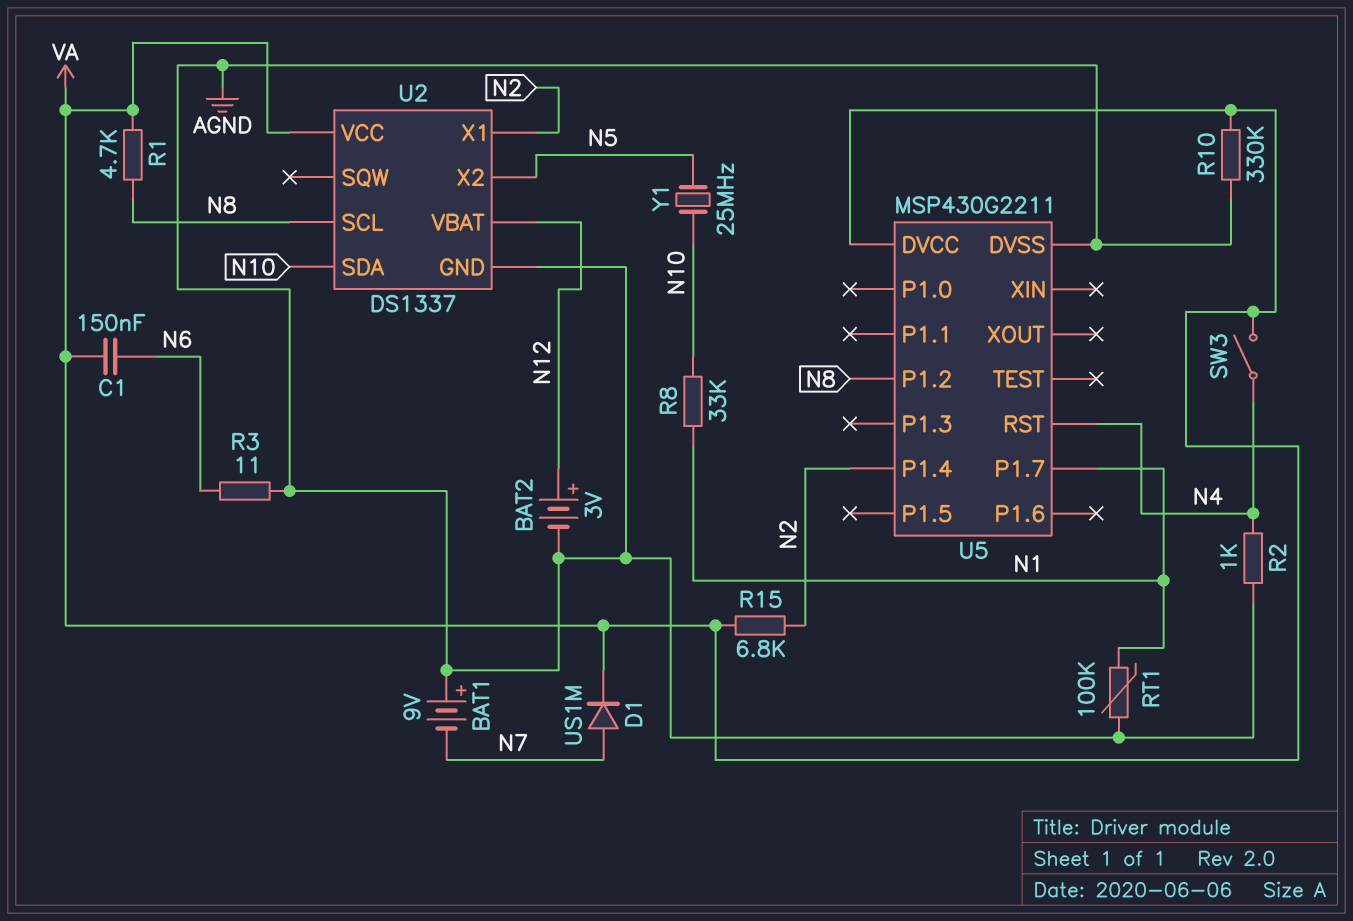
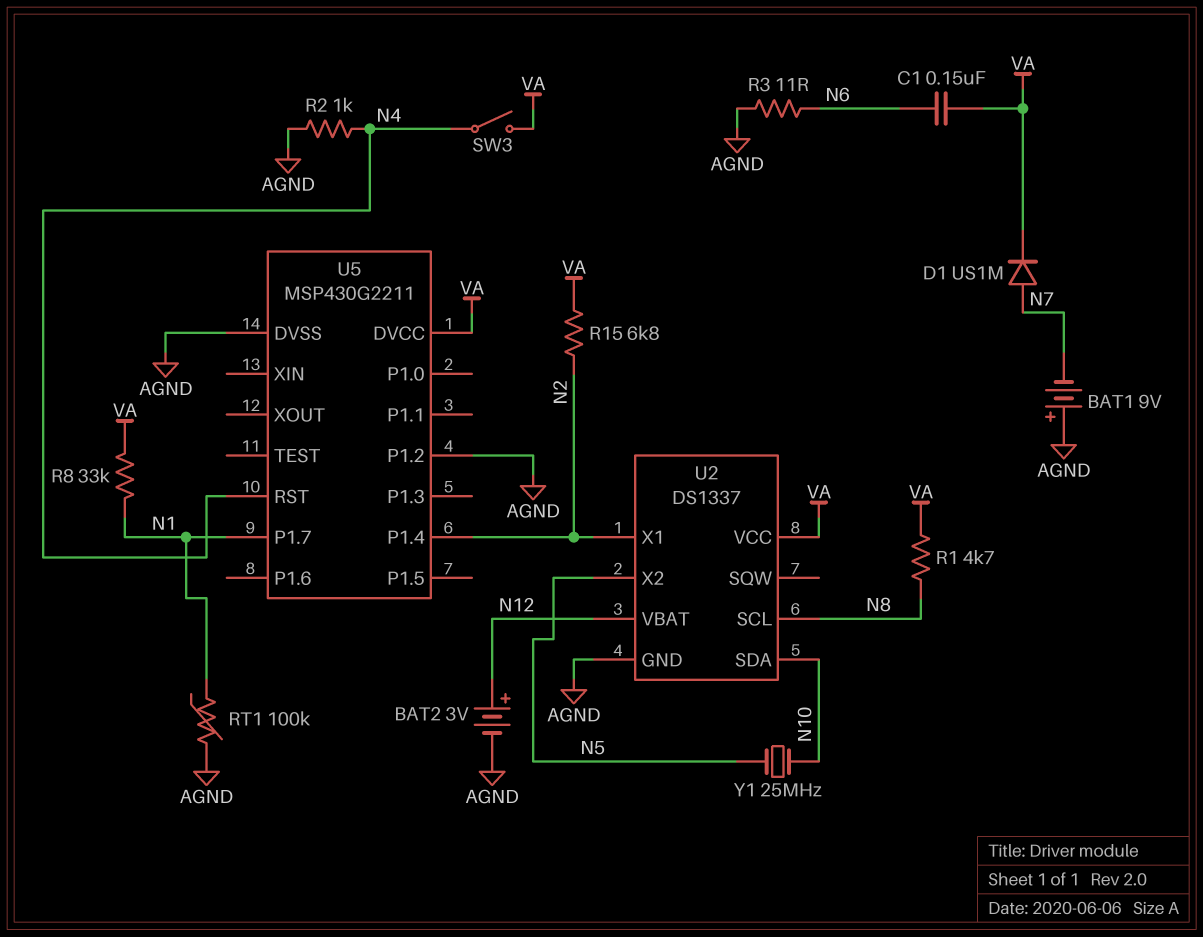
R8: 33k (N1, N10) -> 33k (N1, VA)
R10: 330k (AGND, VA) -> none
U5 pin P1.2: N8 -> AGND

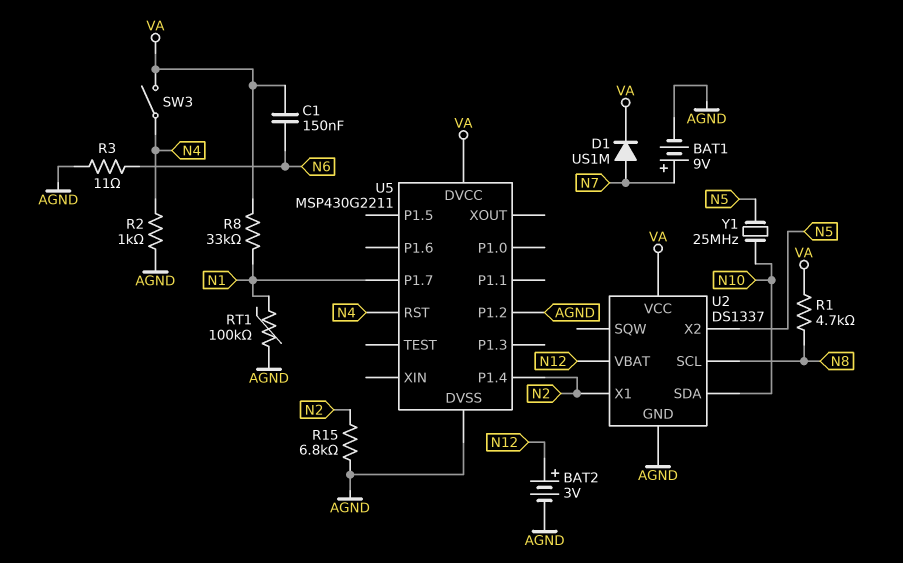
BAT1: 9V (plus AGND, minus N7) -> 9V (plus N7, minus AGND)
R15: 6.8k (N2, VA) -> 6.8k (AGND, N2)

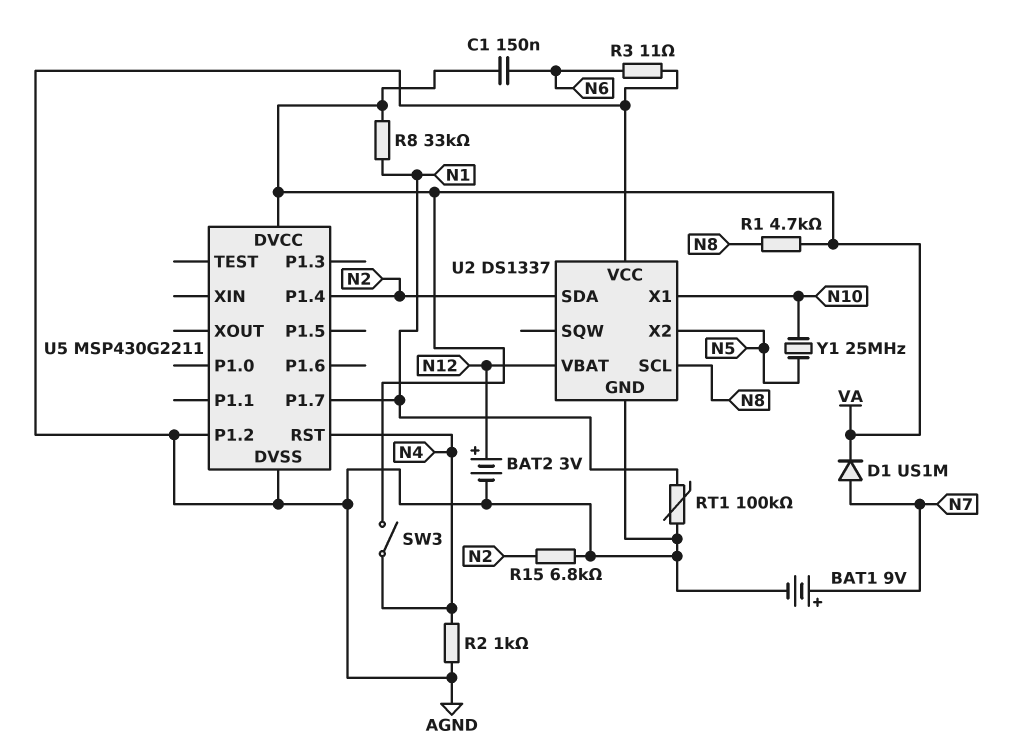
U2 pin SDA: N10 -> N2
U2 pin VCC: VA -> AGND
U2 pin X1: N2 -> N10

